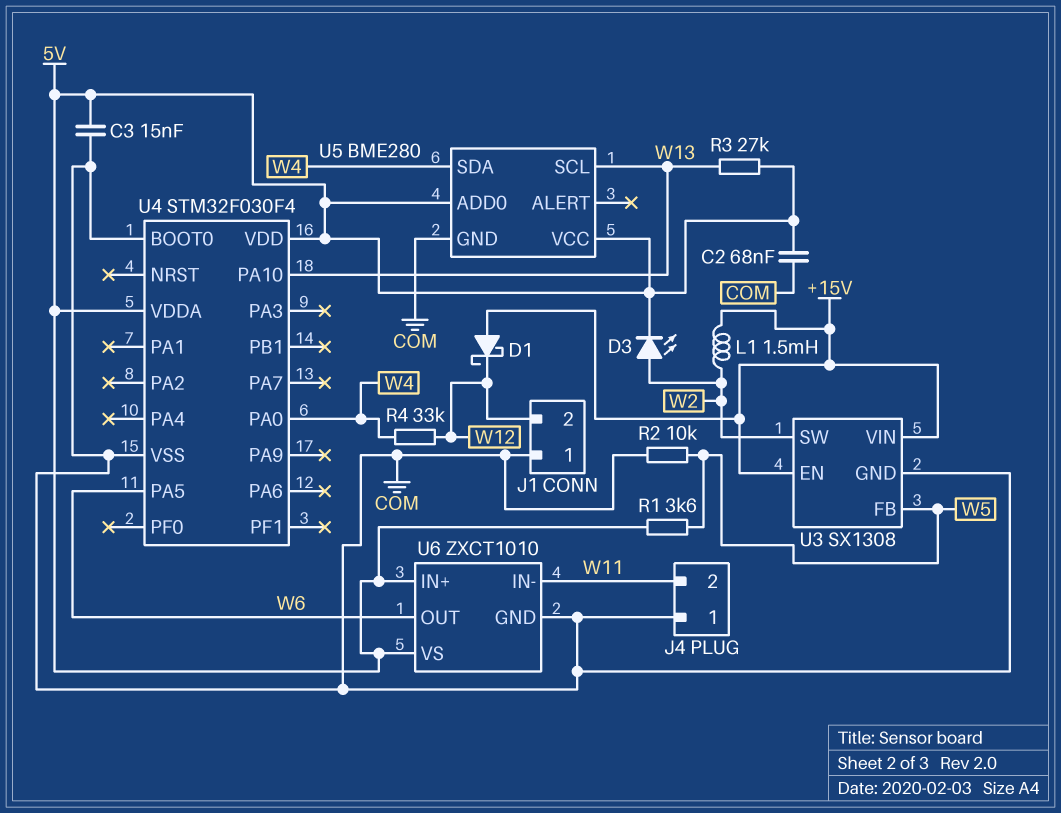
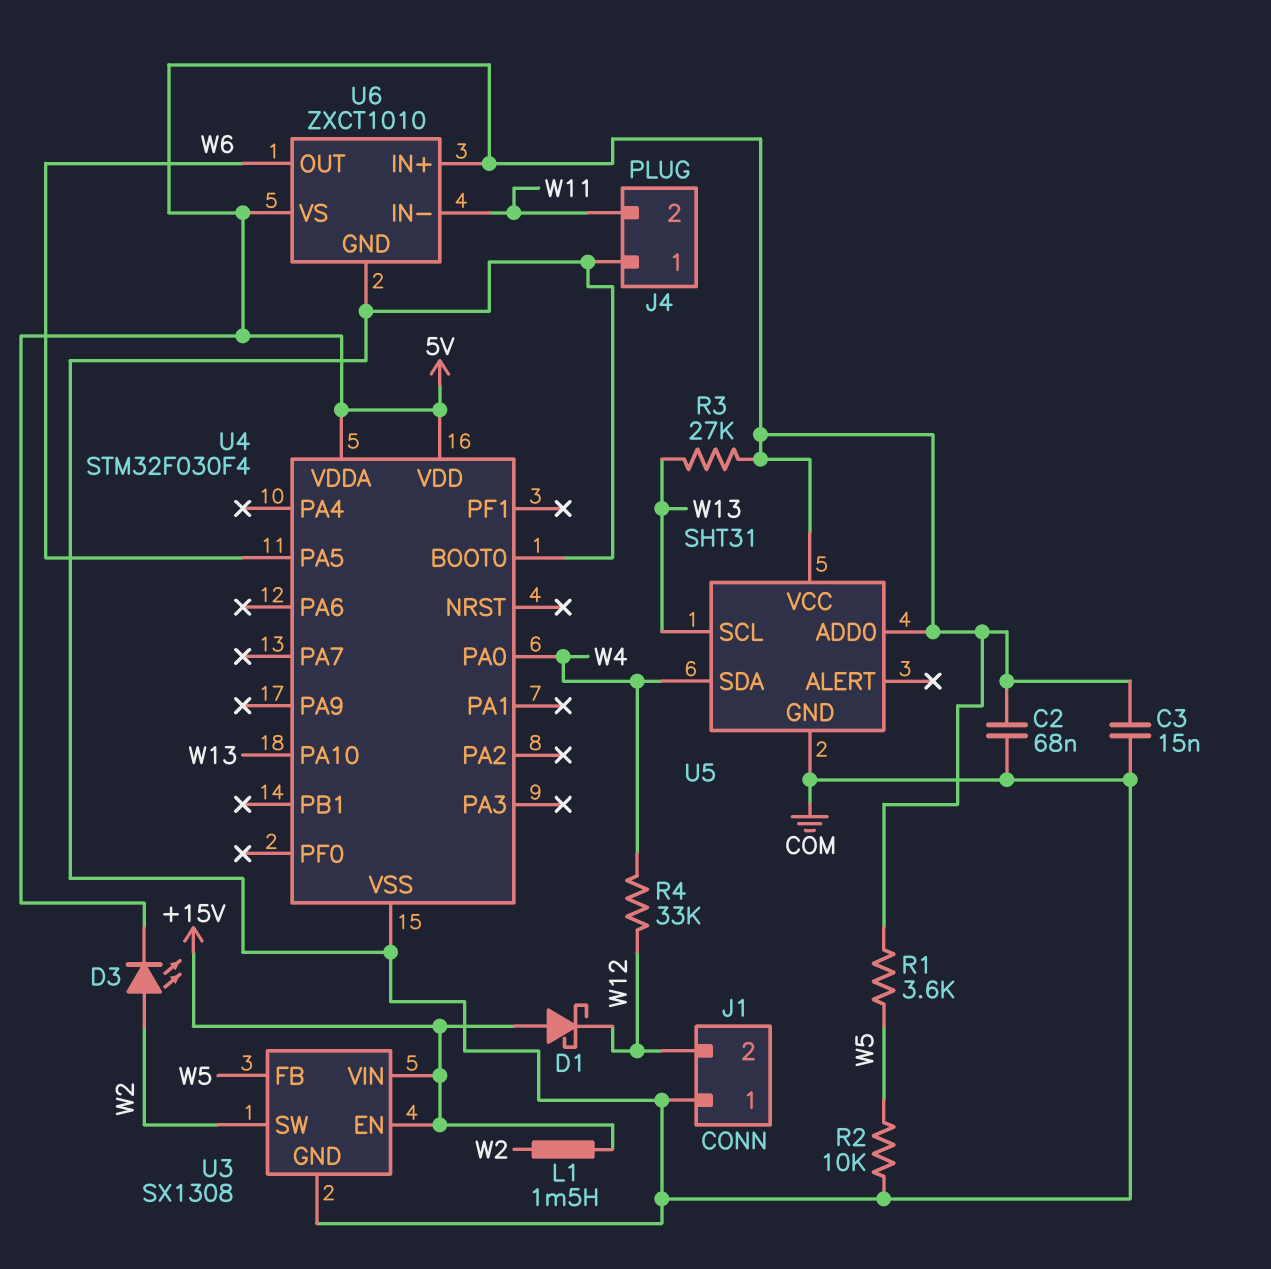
U5: BME280 -> SHT31

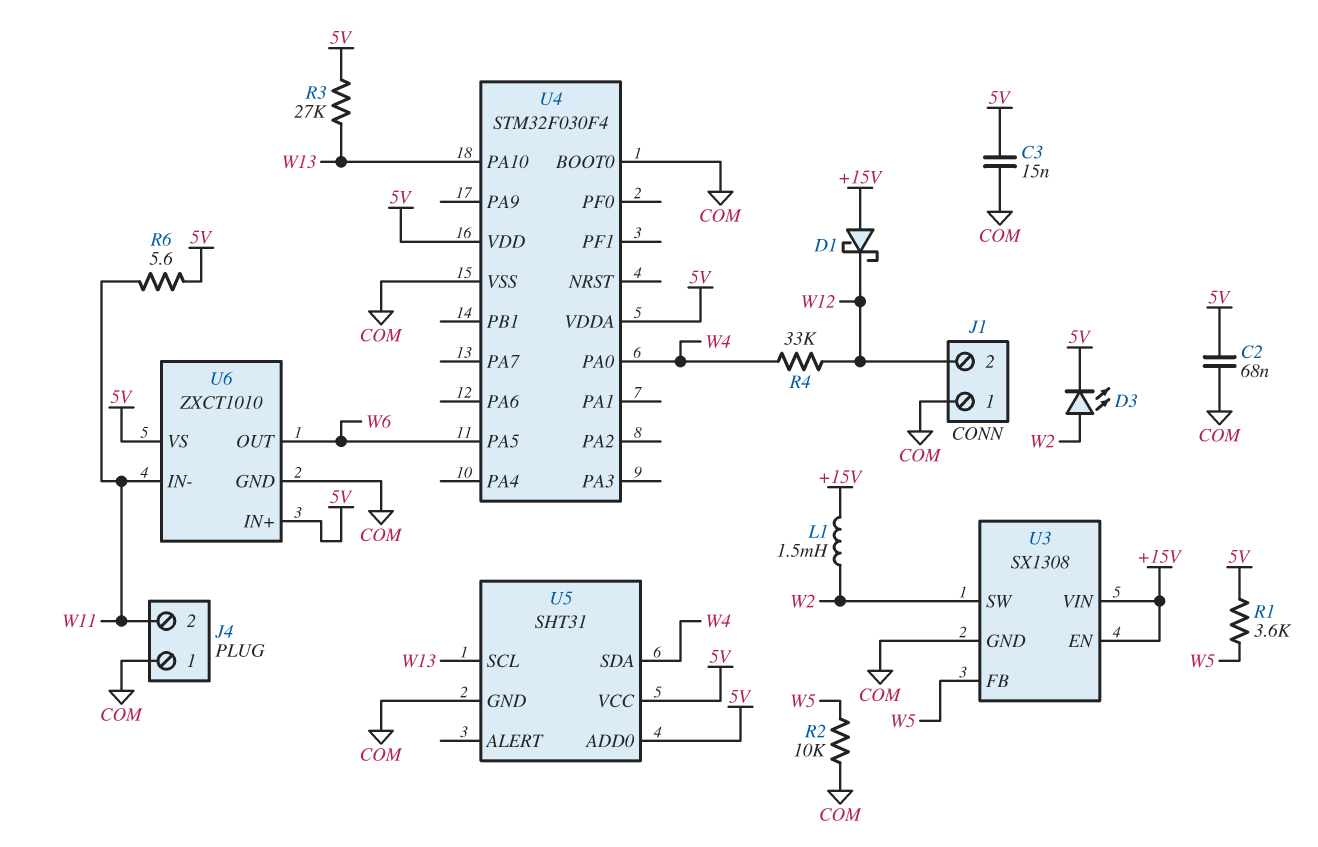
R6: none -> 5.6 (5V, W11)

